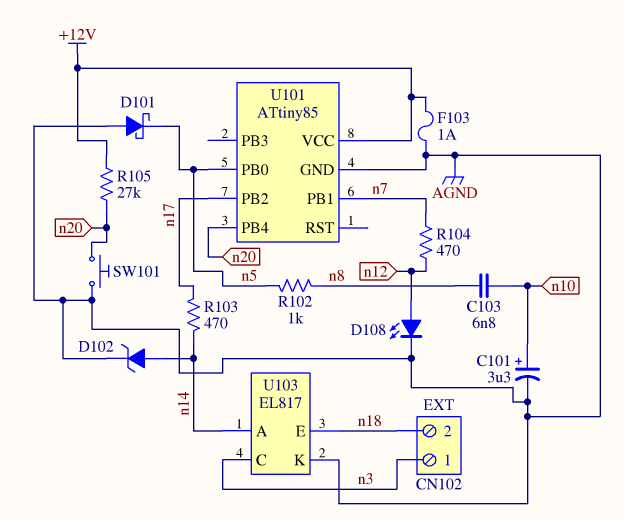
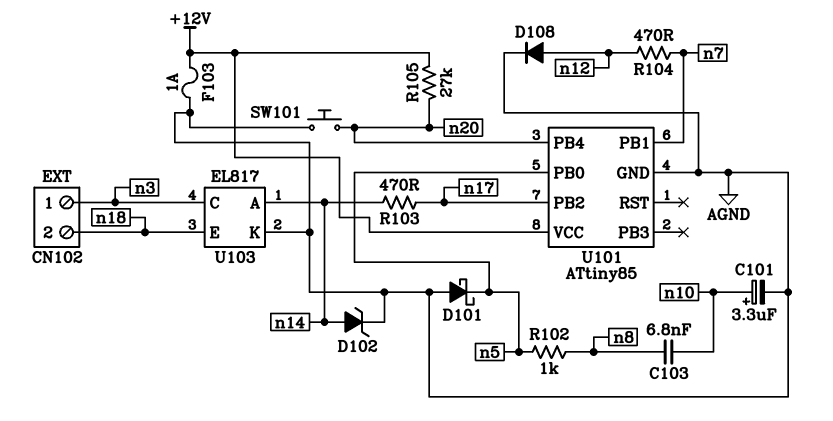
D108: LED (A n12, K AGND) -> diode (A n12, K AGND)

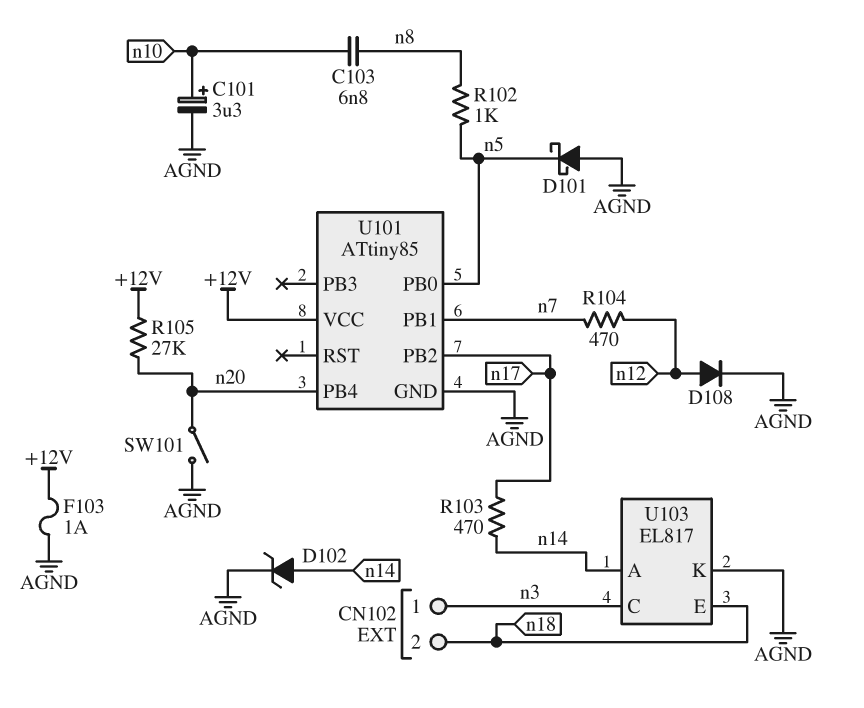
SW101: button (AGND, n20) -> switch (AGND, n20)

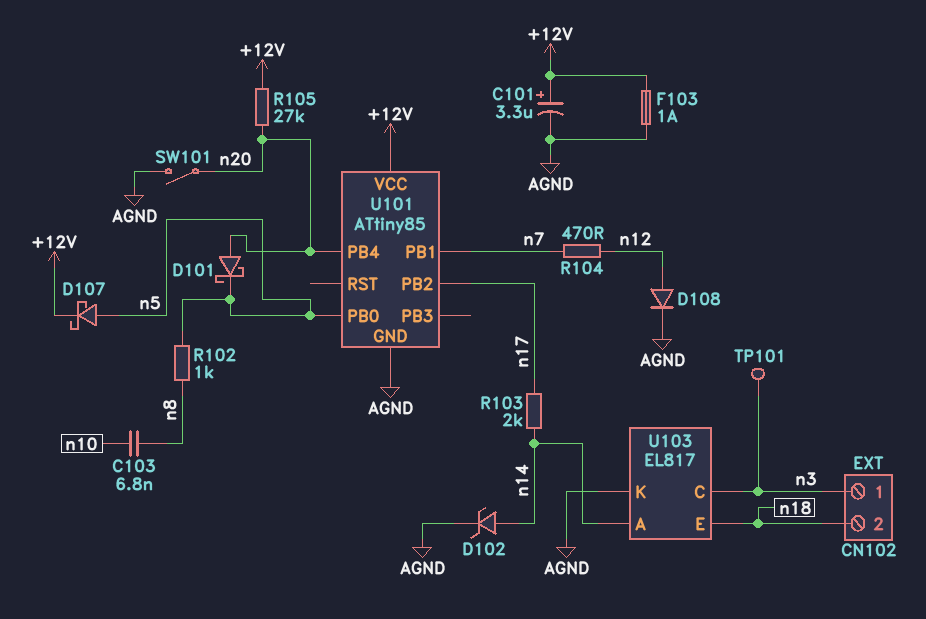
C101: 3.3uF (plus n10, minus AGND) -> 3.3uF (plus +12V, minus AGND)
D101: schottky (A AGND, K n5) -> schottky (A n20, K n5)
D107: none -> schottky (A n5, K +12V)
R103: 470 (n14, n17) -> 2k (n14, n17)
TP101: none -> test point (n3)

